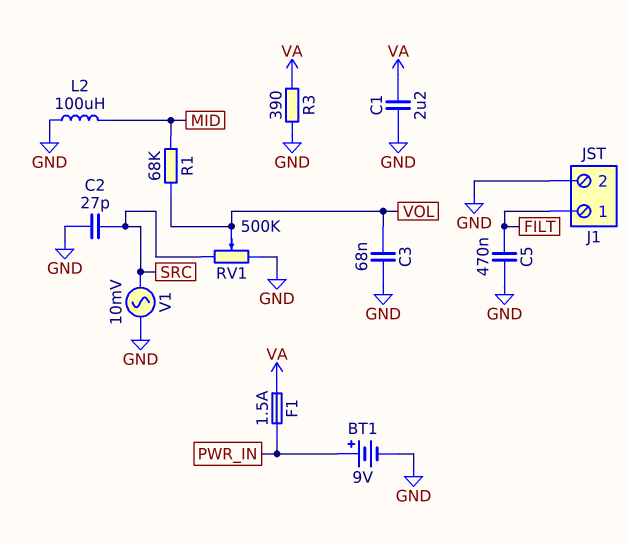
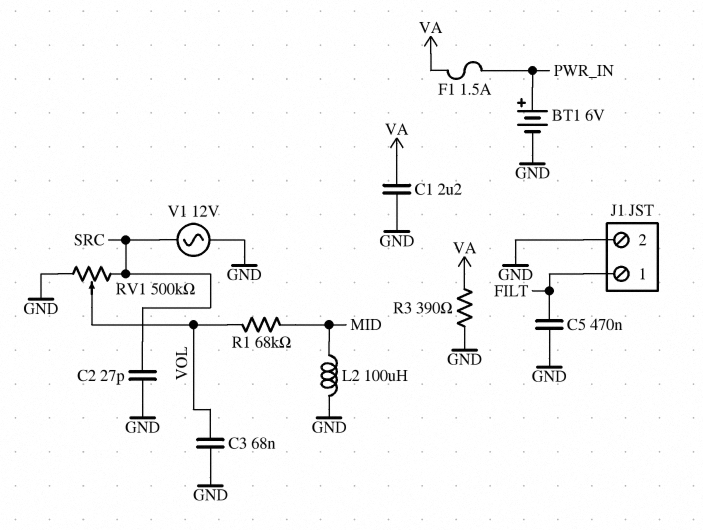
BT1: 9V (plus PWR_IN, minus GND) -> 6V (plus PWR_IN, minus GND)
V1: AC 10mV (GND, SRC) -> AC 12V (GND, SRC)

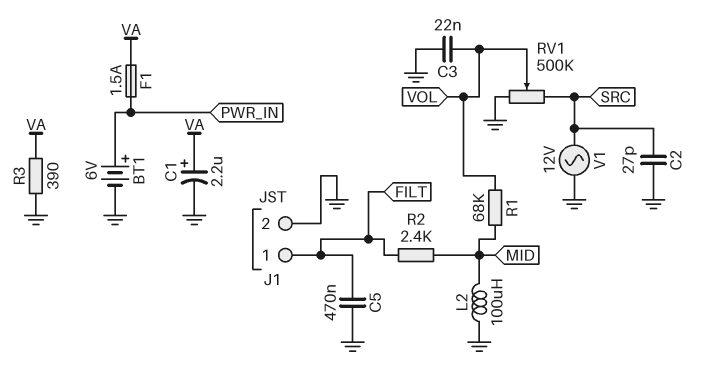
C1: 2.2uF (GND, VA) -> 2.2uF (plus VA, minus GND)
C3: 68nF (GND, VOL) -> 22nF (GND, VOL)
R2: none -> 2.4k (FILT, MID)

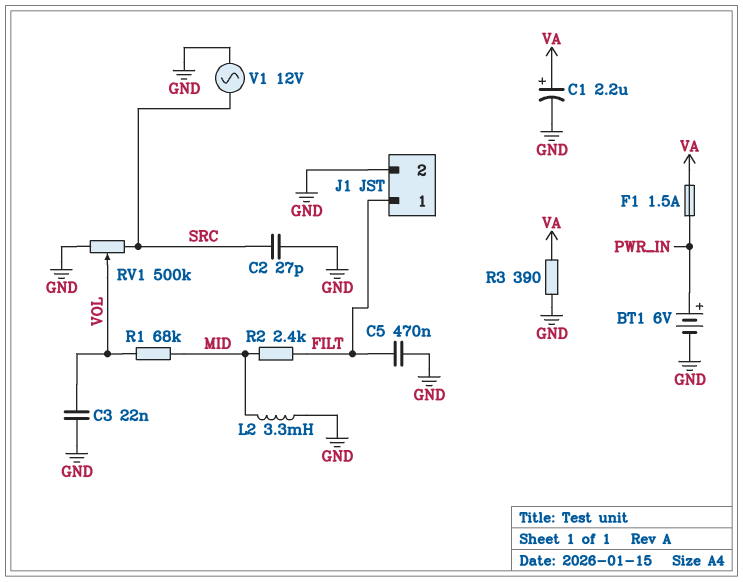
L2: 100uH (GND, MID) -> 3.3mH (GND, MID)

